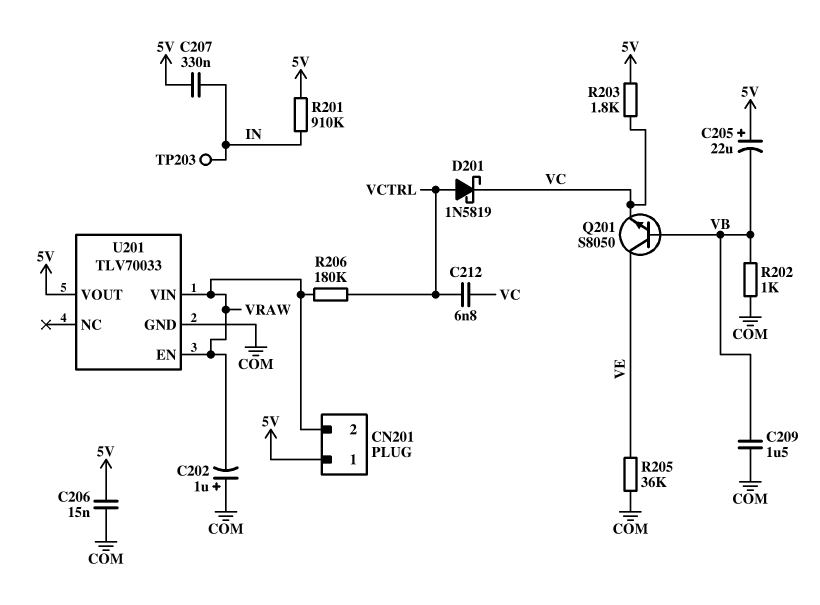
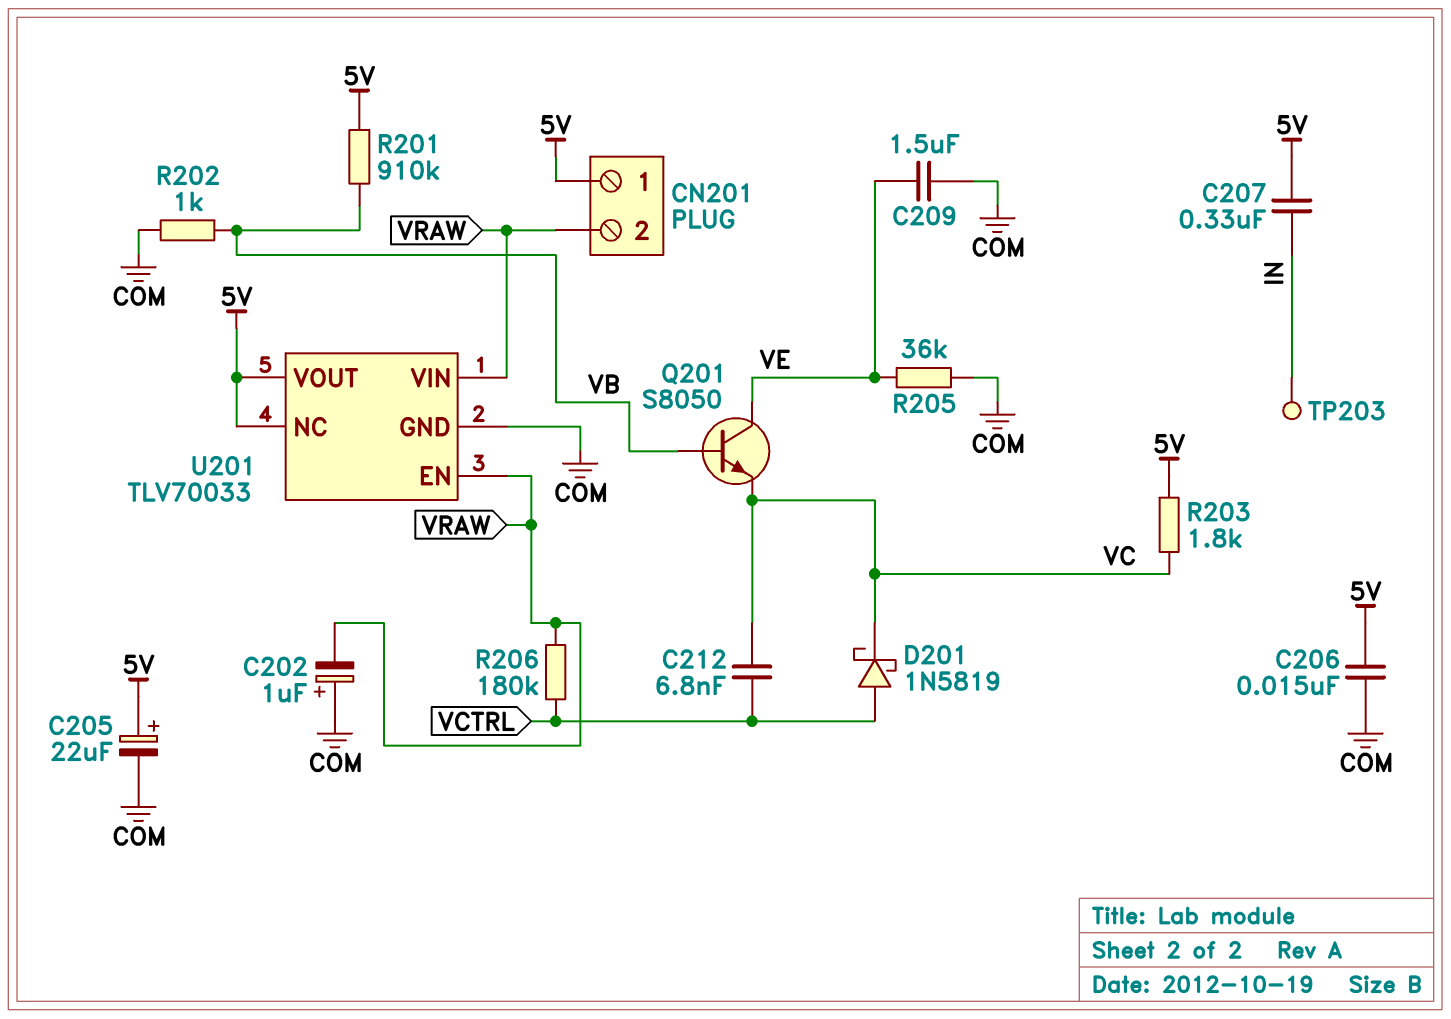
C205: 22uF (plus 5V, minus VB) -> 22uF (plus 5V, minus COM)
C209: 1.5uF (COM, VB) -> 1.5uF (COM, VE)
R201: 910k (5V, IN) -> 910k (5V, VB)
U201 pin NC: none -> 5V

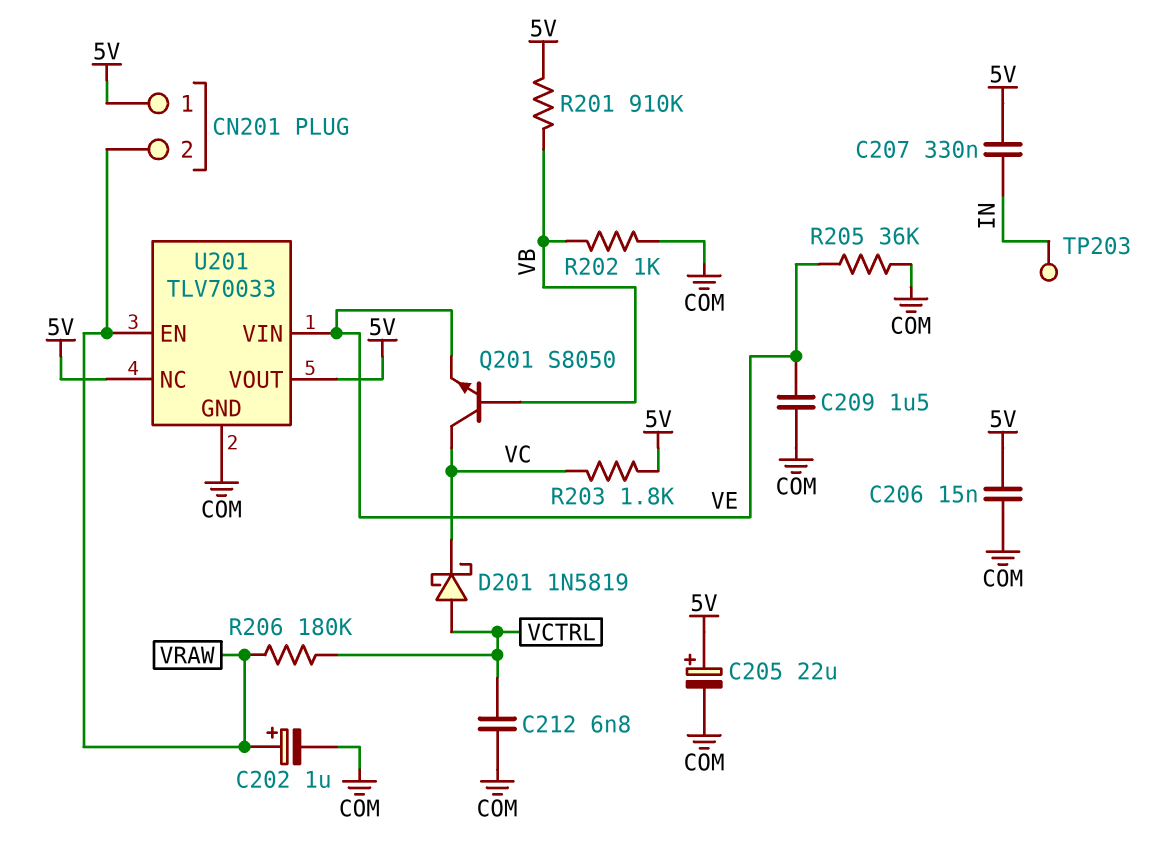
C202: 1uF (plus COM, minus VRAW) -> 1uF (plus VRAW, minus COM)
C212: 6.8nF (VC, VCTRL) -> 6.8nF (COM, VCTRL)
Q201: NPN S8050 (B VB, C VE, E VC) -> NPN S8050 (B VB, C VC, E VE)
U201 pin VIN: VRAW -> VE

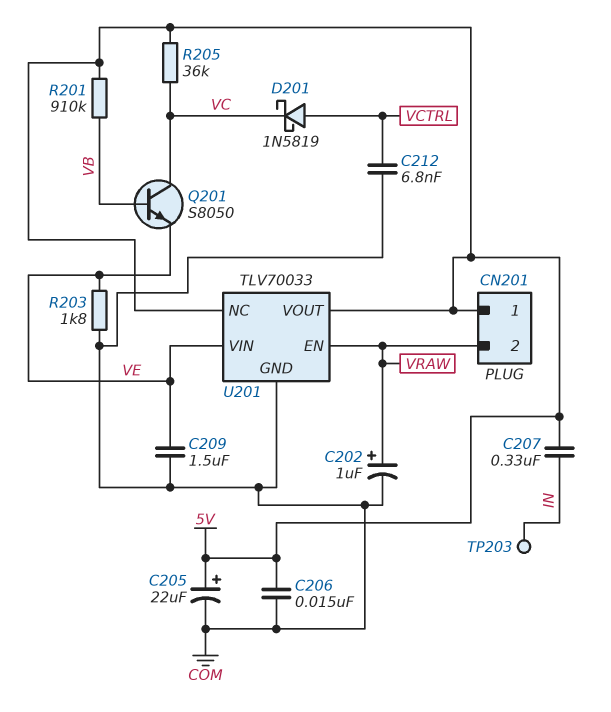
R202: 1k (COM, VB) -> none
R203: 1.8k (5V, VC) -> 1.8k (COM, VE)
R205: 36k (COM, VE) -> 36k (5V, VC)
R206: 180k (VCTRL, VRAW) -> none

